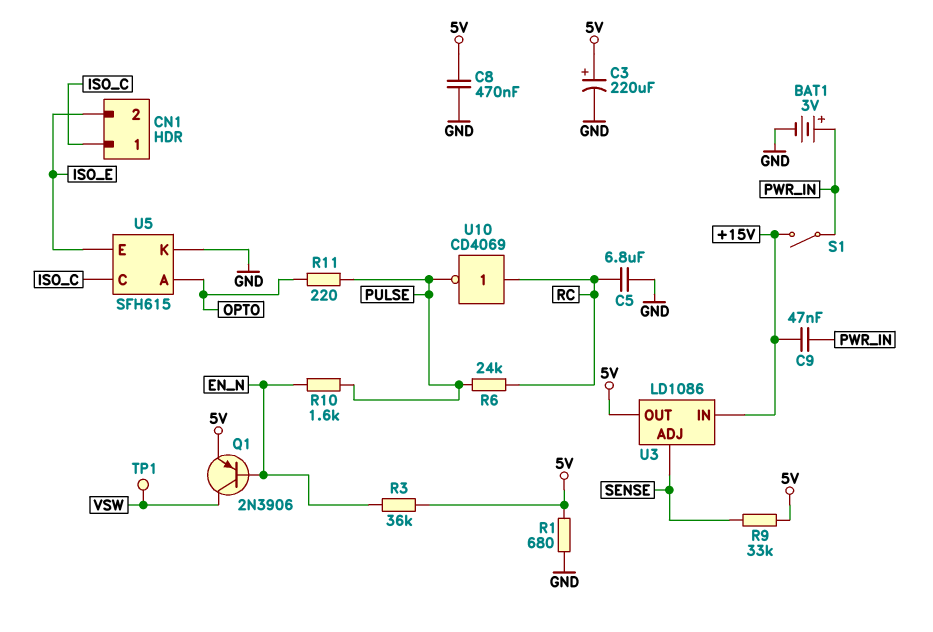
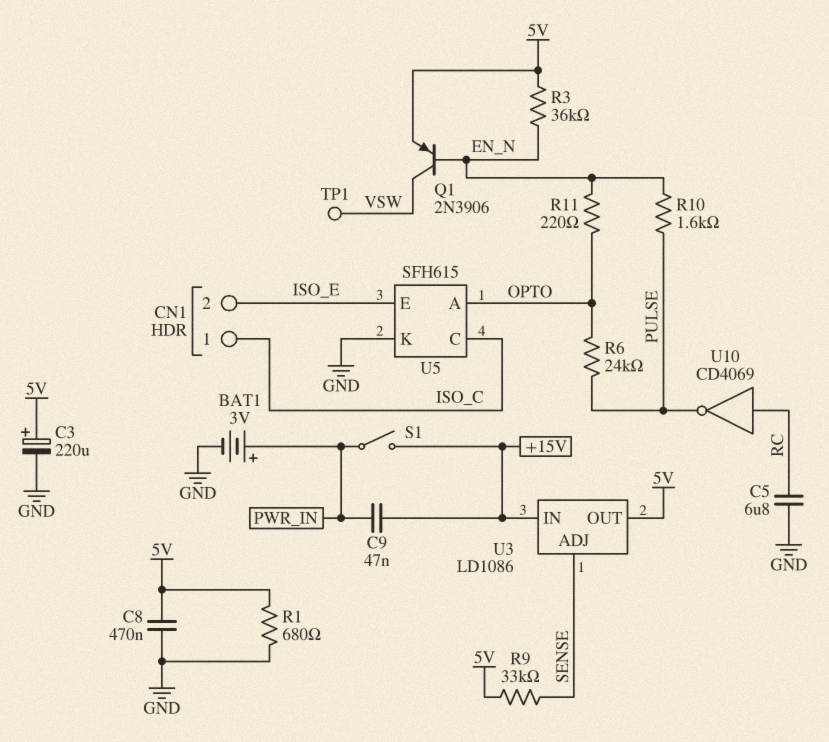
R6: 24k (PULSE, RC) -> 24k (OPTO, PULSE)
R11: 220 (OPTO, PULSE) -> 220 (EN_N, OPTO)

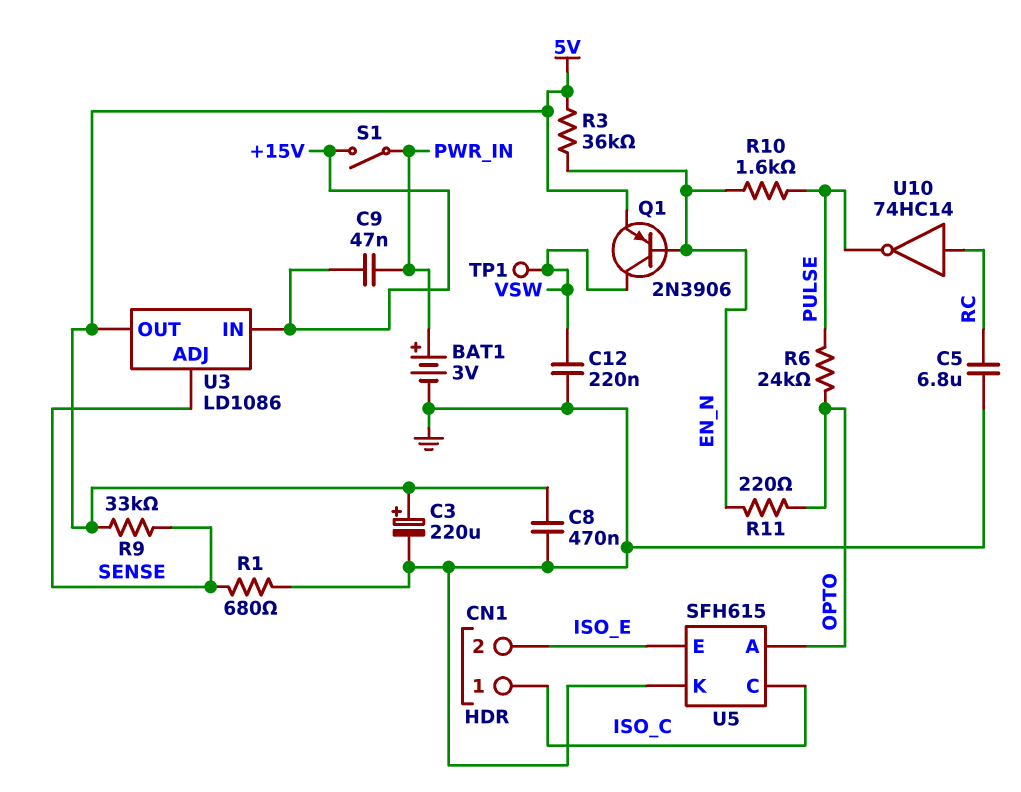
C12: none -> 220nF (GND, VSW)
R1: 680 (5V, GND) -> 680 (GND, SENSE)
U10: NOT CD4069 (in RC, out PULSE) -> NOT 74HC14 (in RC, out PULSE)

